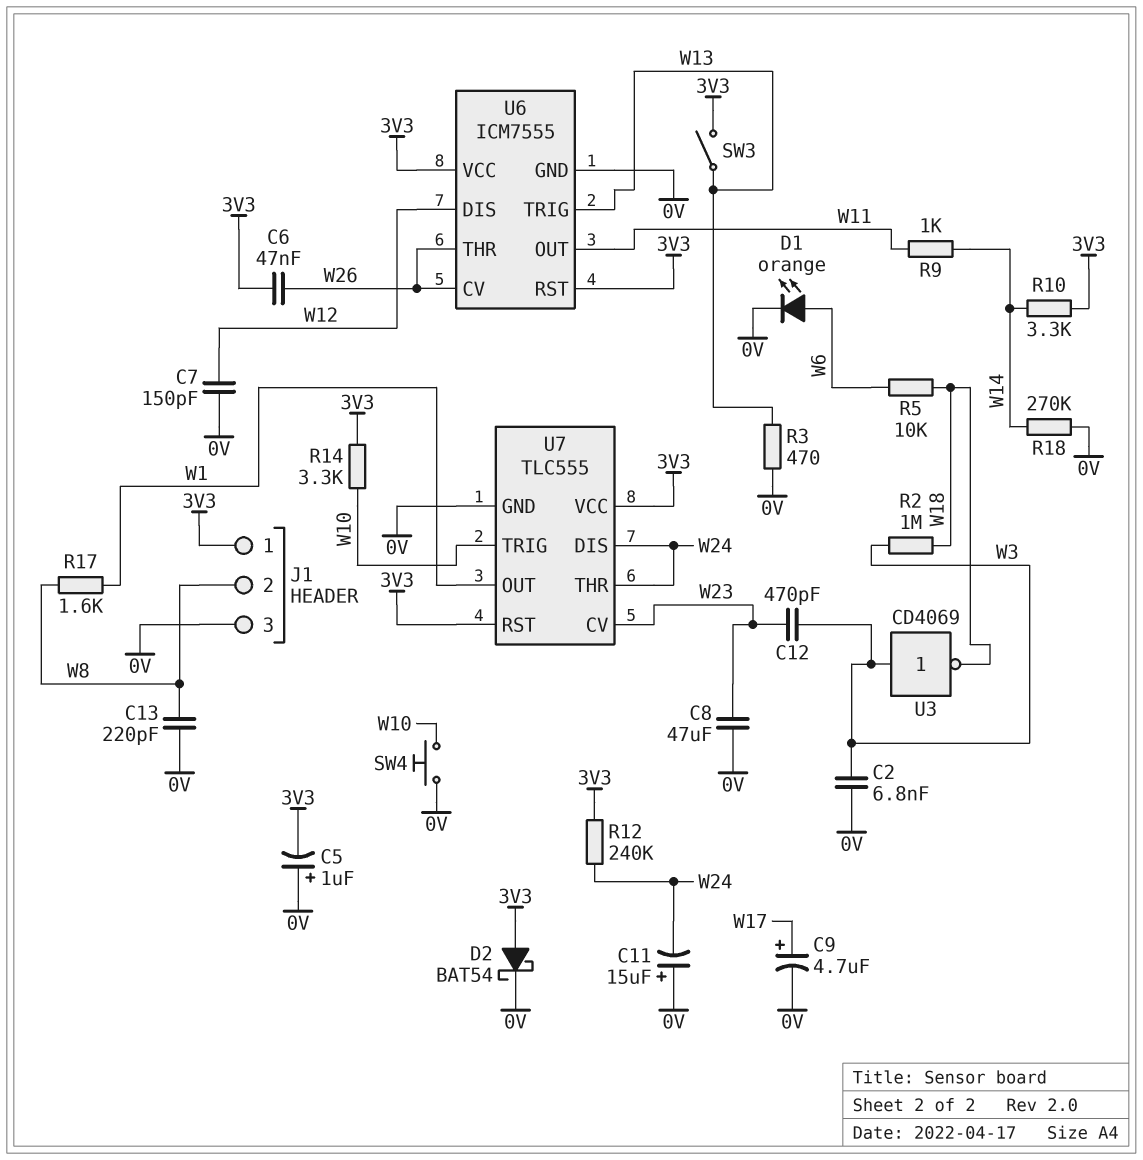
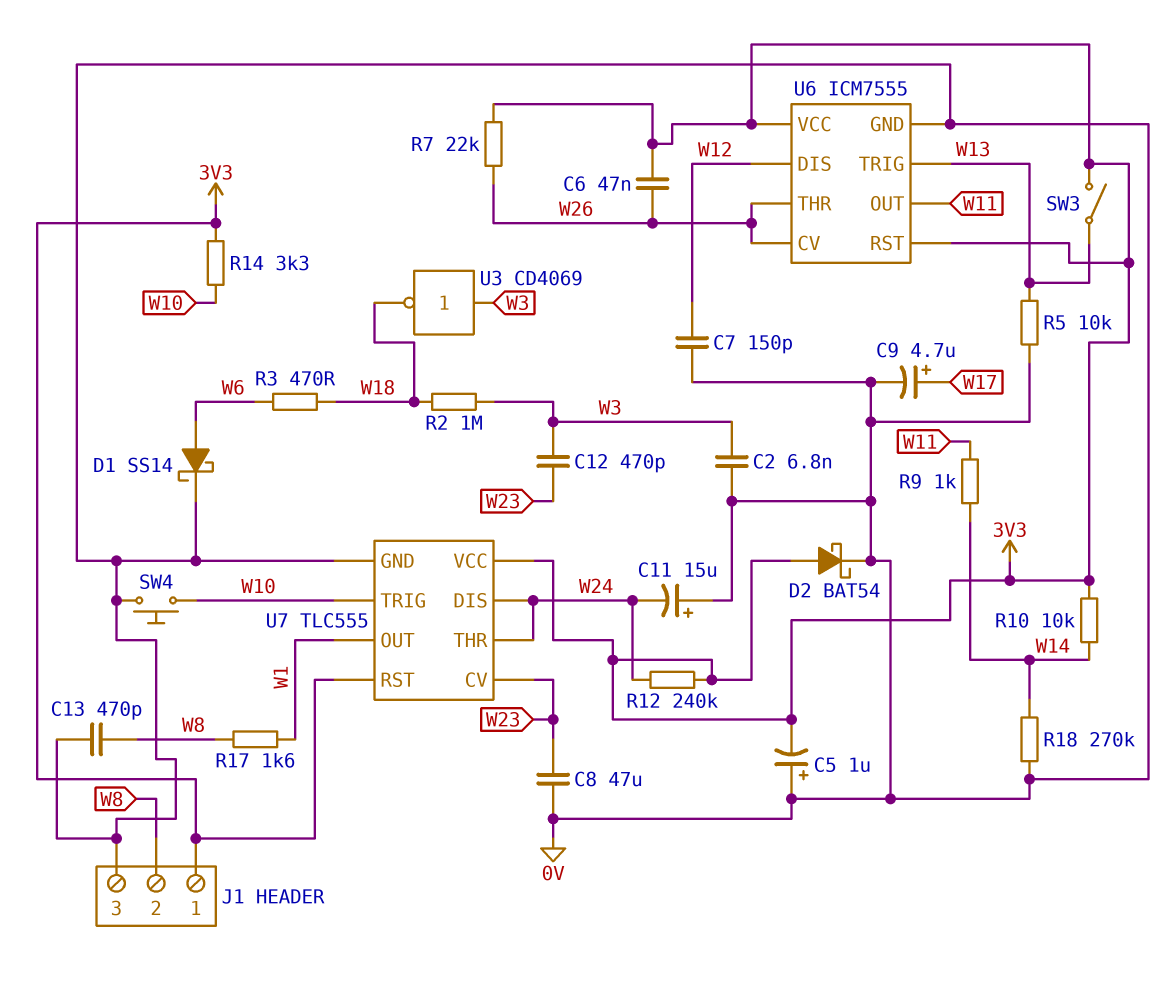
C13: 220pF (0V, W8) -> 470pF (0V, W8)
D1: LED orange (A W6, K 0V) -> schottky SS14 (A W6, K 0V)
R3: 470 (0V, W13) -> 470 (W6, W18)
R5: 10k (W6, W18) -> 10k (0V, W13)
R7: none -> 22k (3V3, W26)
R10: 3.3k (3V3, W14) -> 10k (3V3, W14)

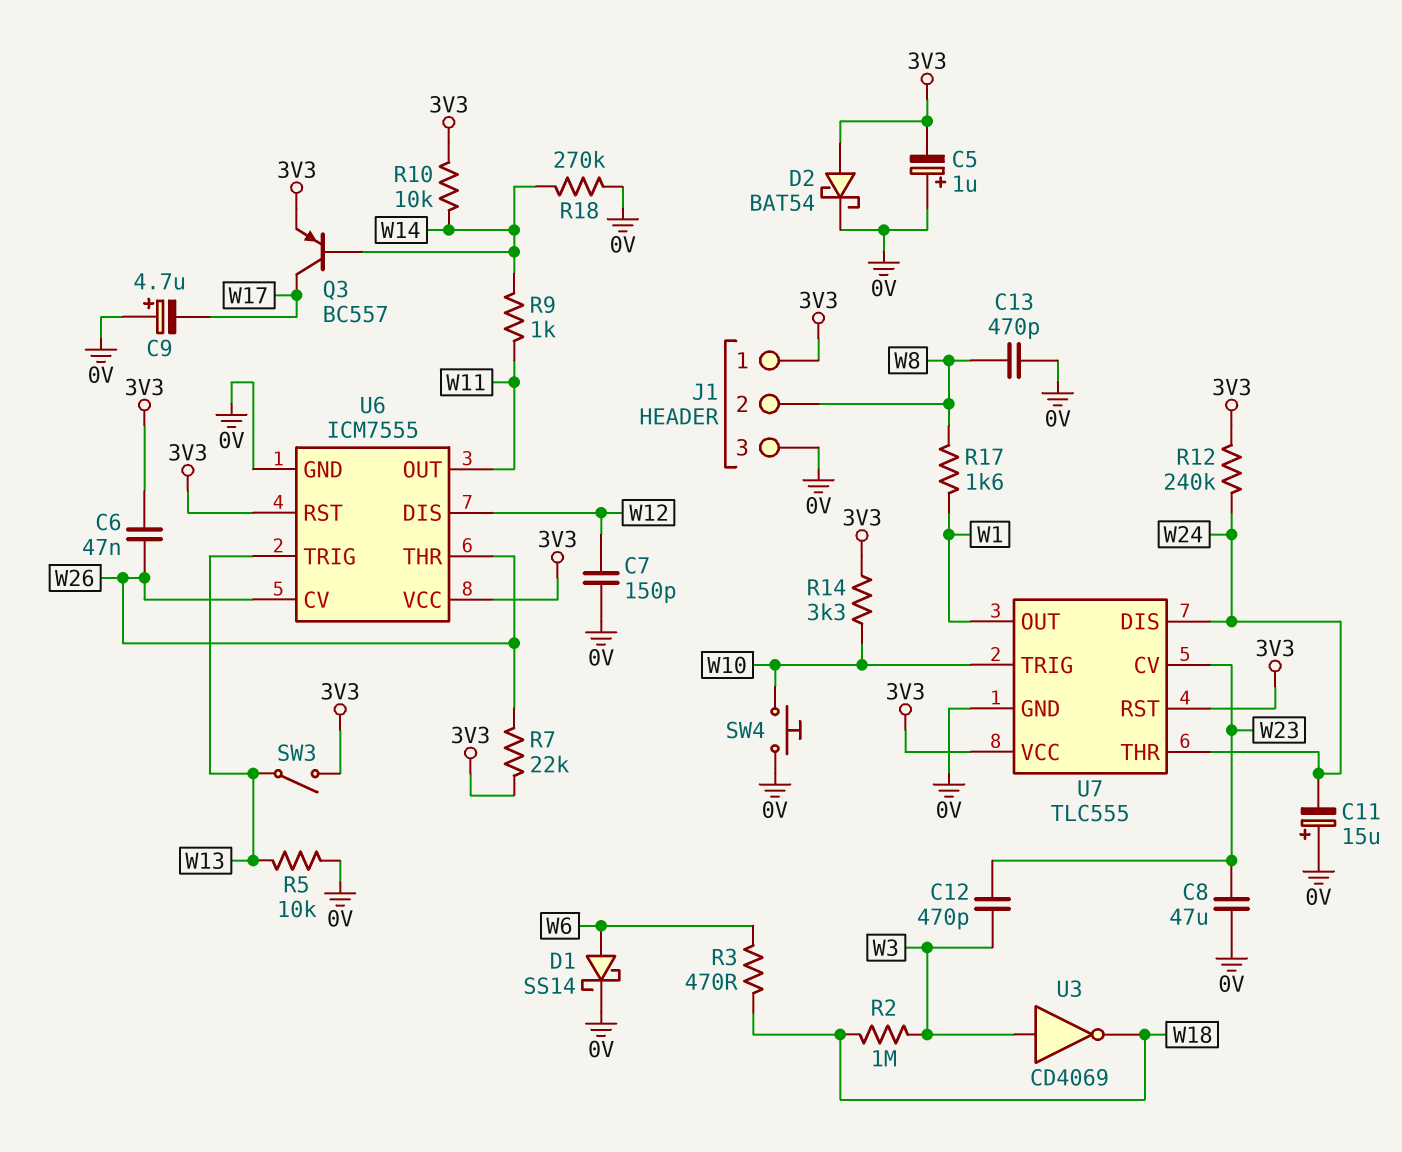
C2: 6.8nF (0V, W3) -> none
C9: 4.7uF (plus W17, minus 0V) -> 4.7uF (plus 0V, minus W17)
Q3: none -> PNP BC557 (B W14, C W17, E 3V3)

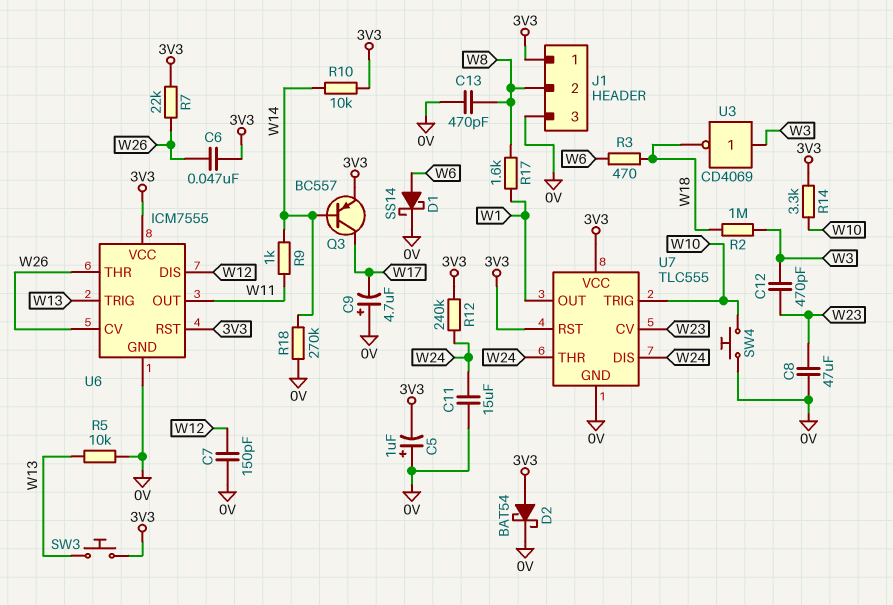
C11: 15uF (plus 0V, minus W24) -> 15uF (0V, W24)
SW3: switch (3V3, W13) -> button (3V3, W13)

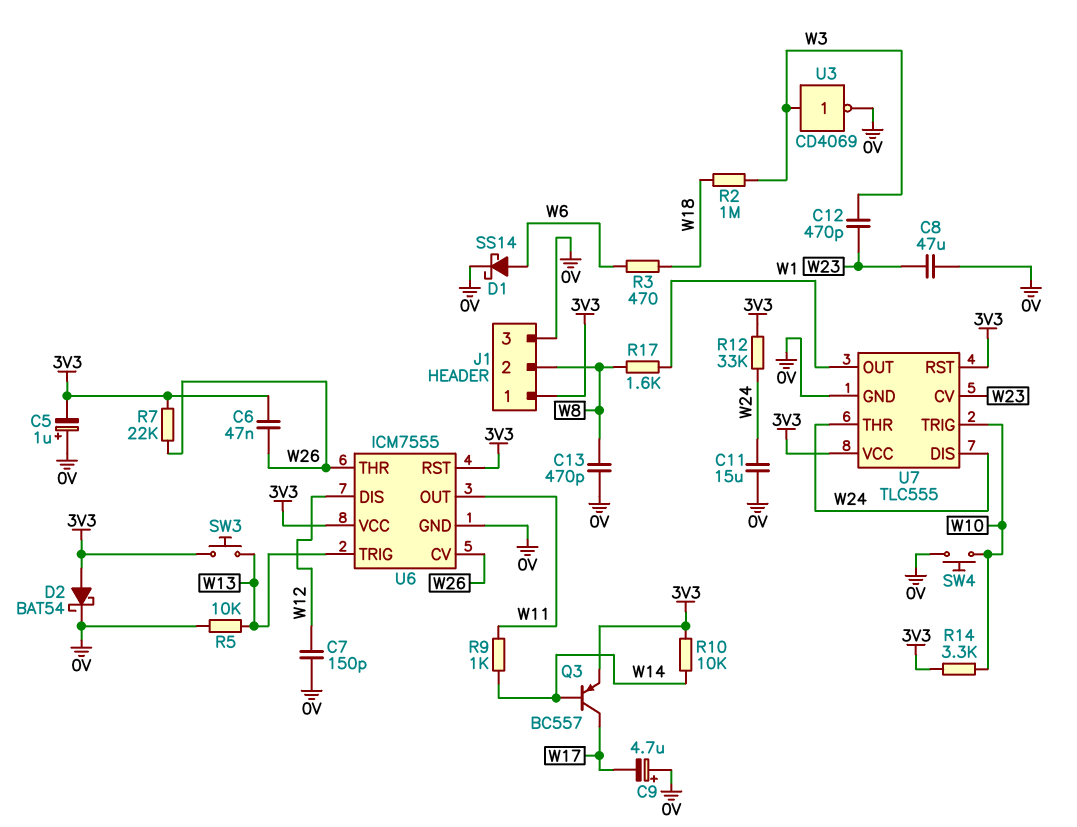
R12: 240k (3V3, W24) -> 33k (3V3, W24)
R18: 270k (0V, W14) -> none
U3: NOT CD4069 (in W3, out W18) -> NOT CD4069 (in W3, out 0V)

